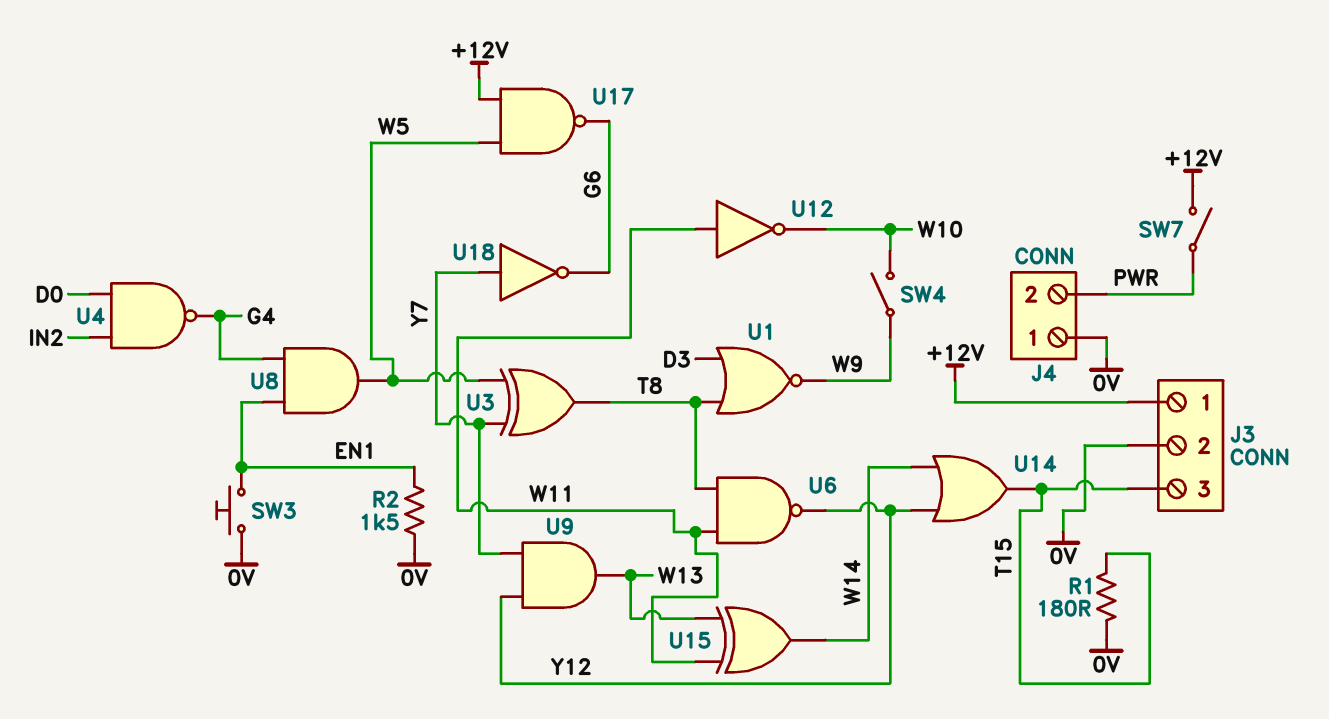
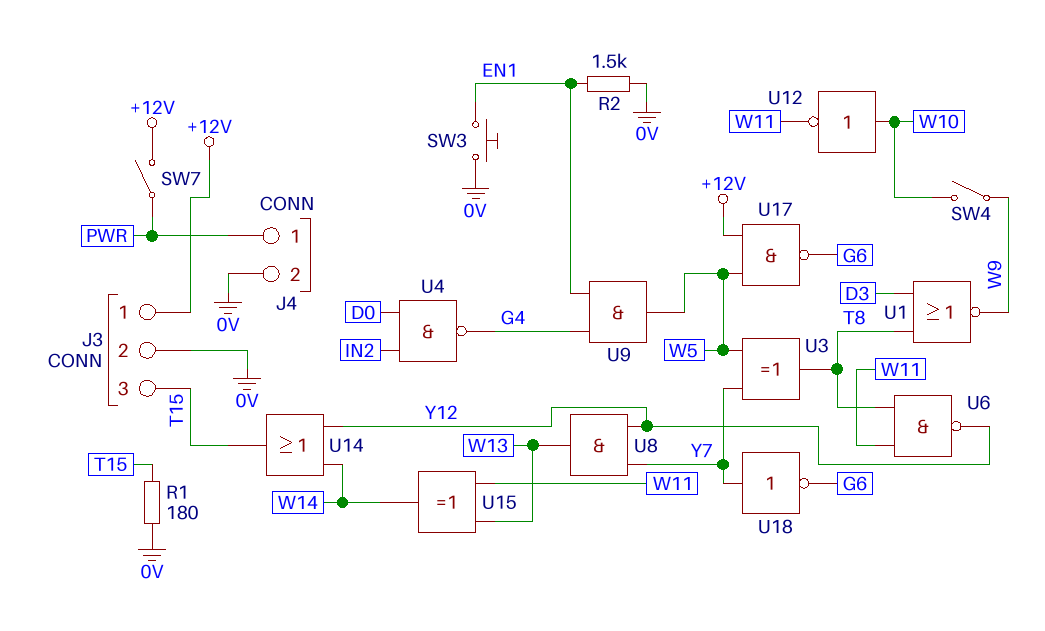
J4 pin 1: 0V -> PWR
J4 pin 2: PWR -> 0V
U8: AND (in EN1, in G4, out W5) -> AND (in Y7, in Y12, out W13)
U9: AND (in Y7, in Y12, out W13) -> AND (in EN1, in G4, out W5)
U12: NOT (in W11, out W10) -> NOT (in W10, out W11)

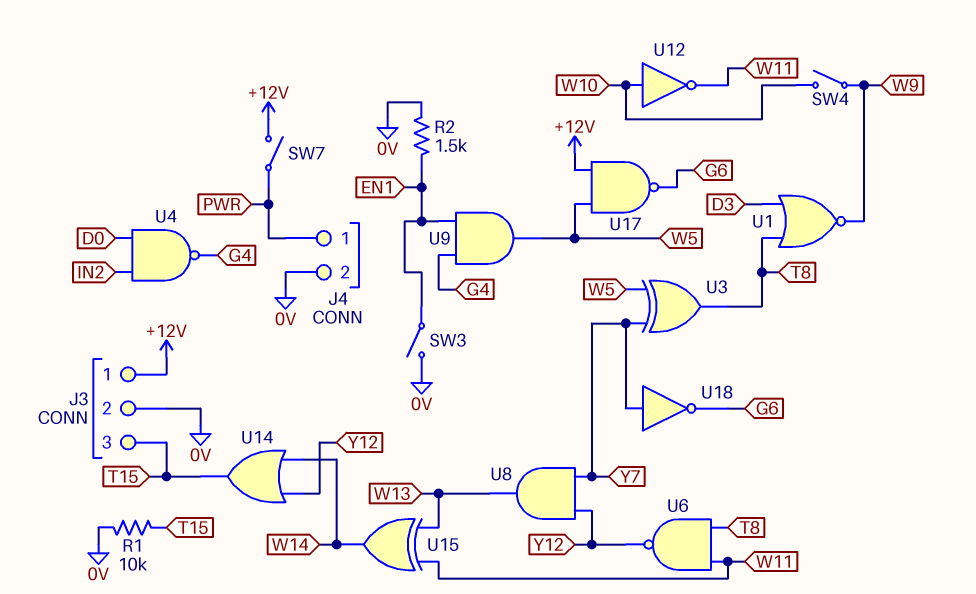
R1: 180 (0V, T15) -> 10k (0V, T15)
SW3: button (0V, EN1) -> switch (0V, EN1)

